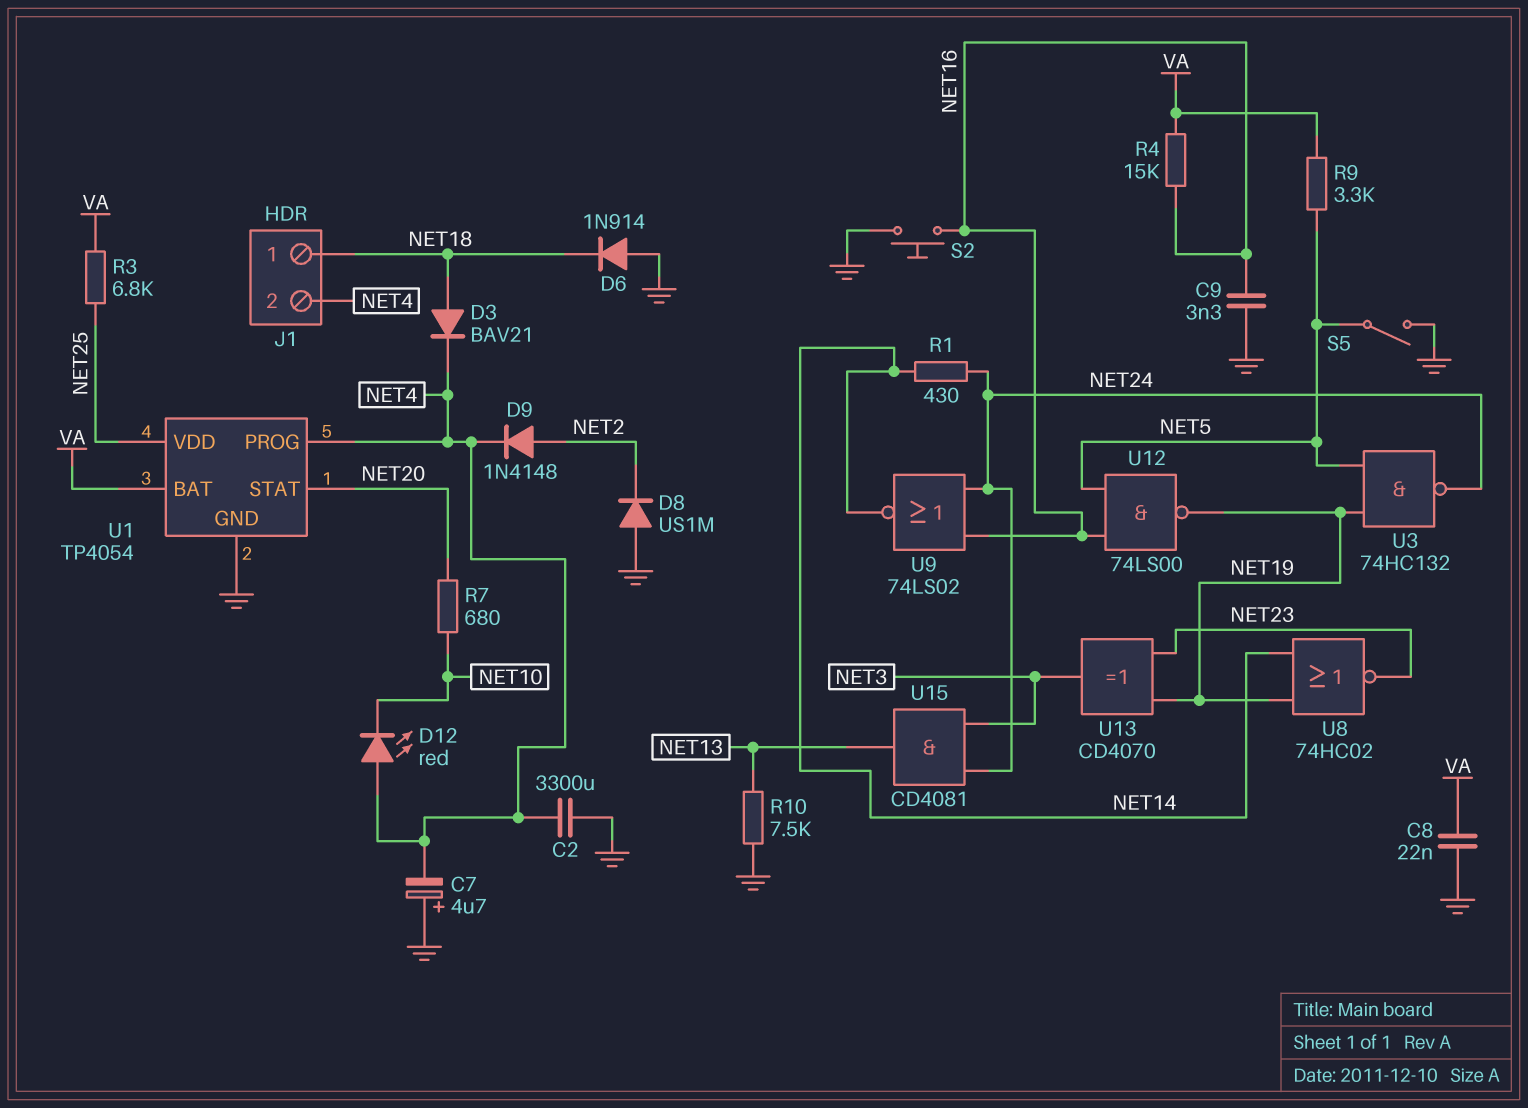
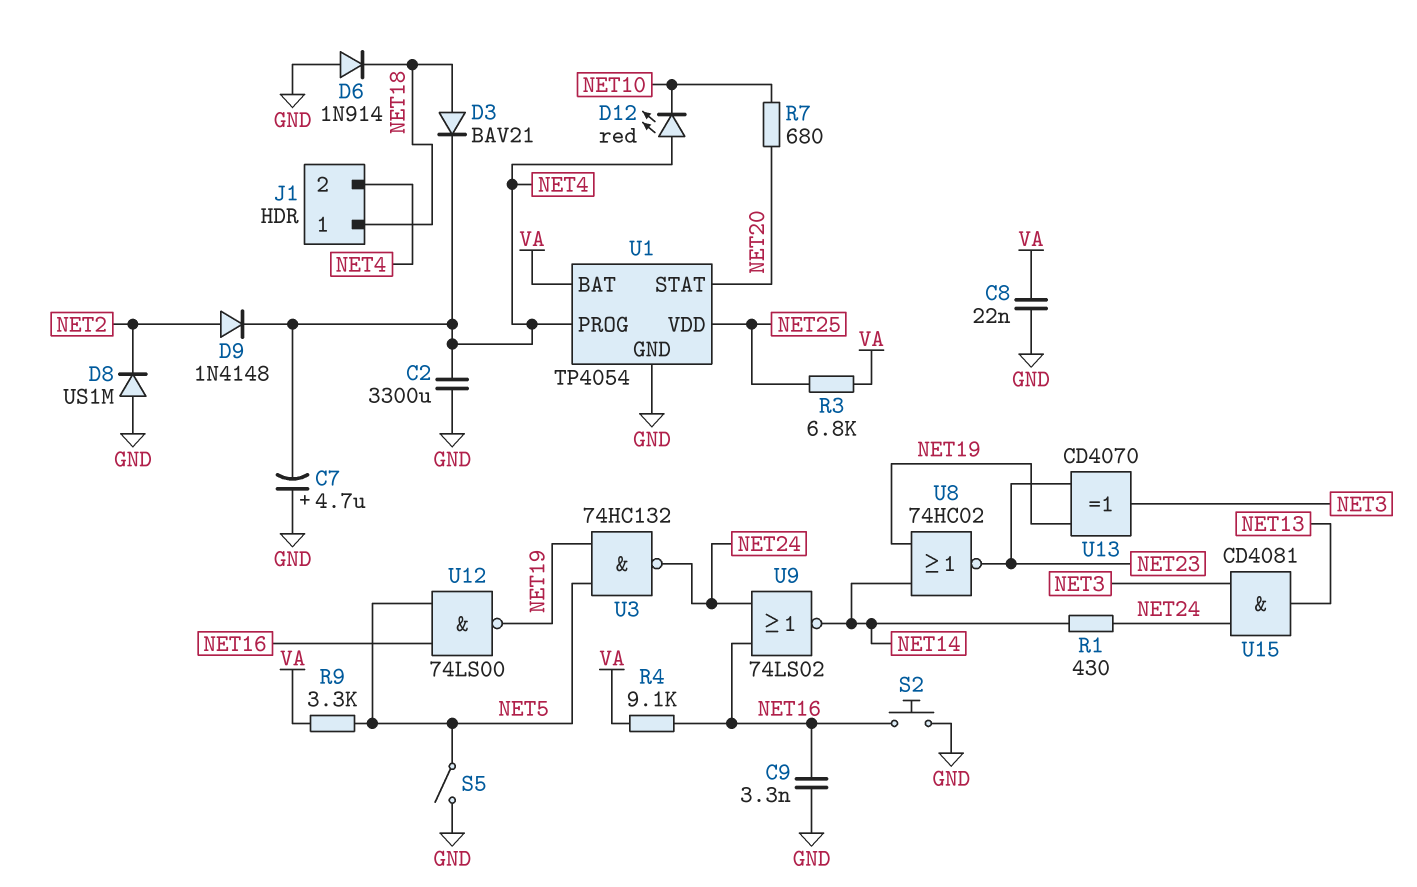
R4: 15k (NET16, VA) -> 9.1k (NET16, VA)
R10: 7.5k (GND, NET13) -> none

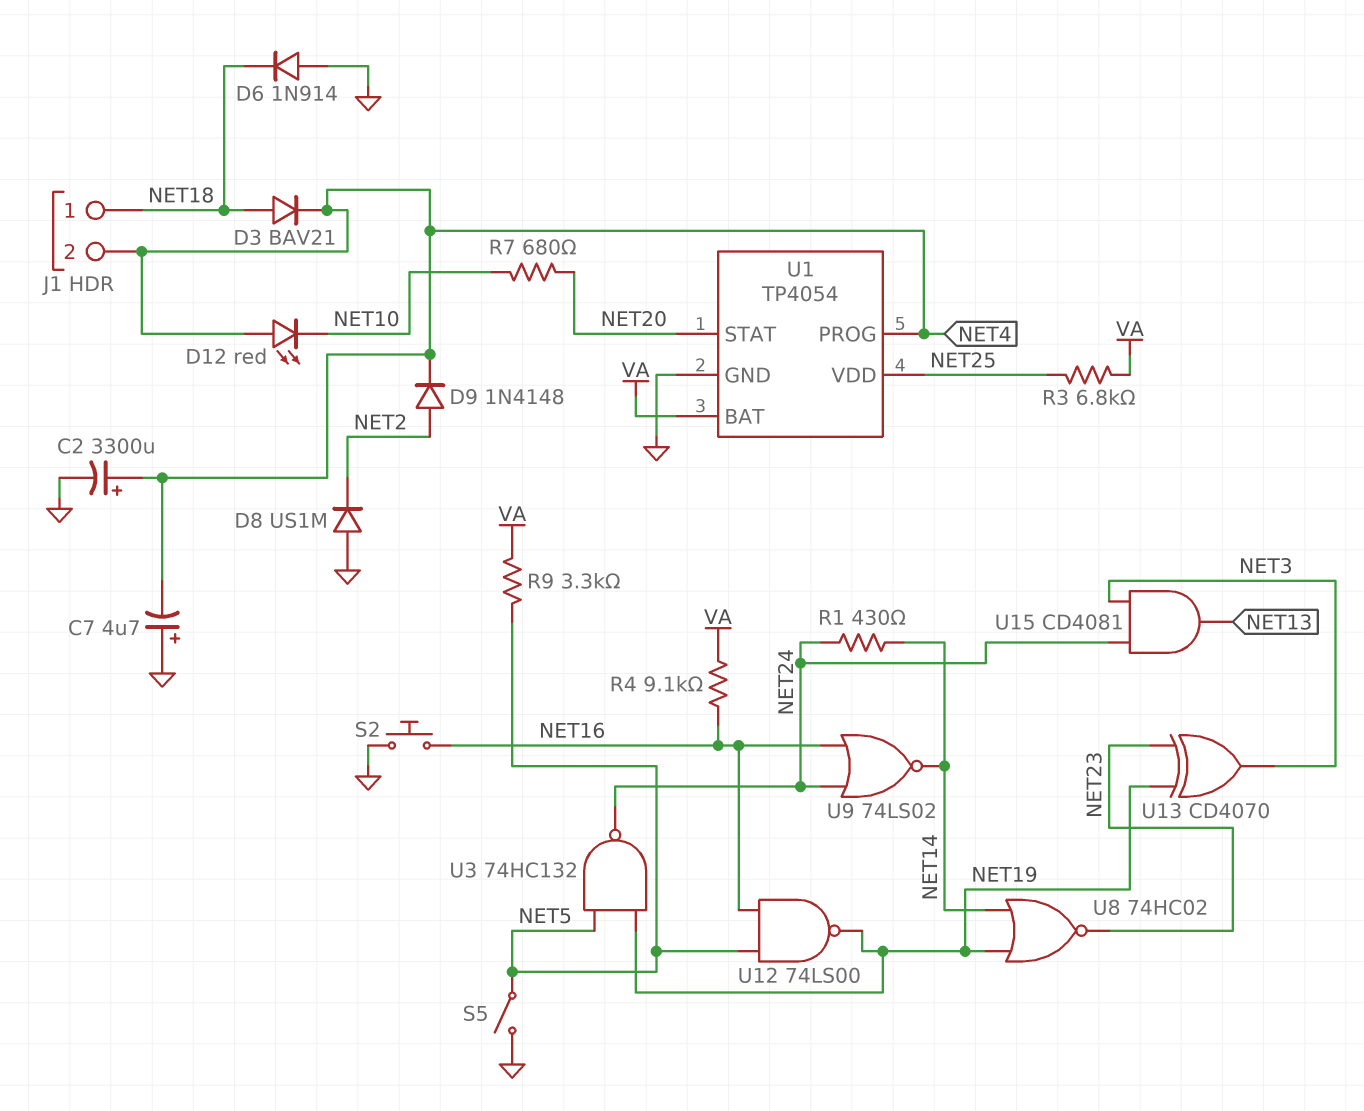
C2: 3300uF (GND, NET4) -> 3300uF (plus NET4, minus GND)
C8: 22nF (GND, VA) -> none
C9: 3.3nF (GND, NET16) -> none

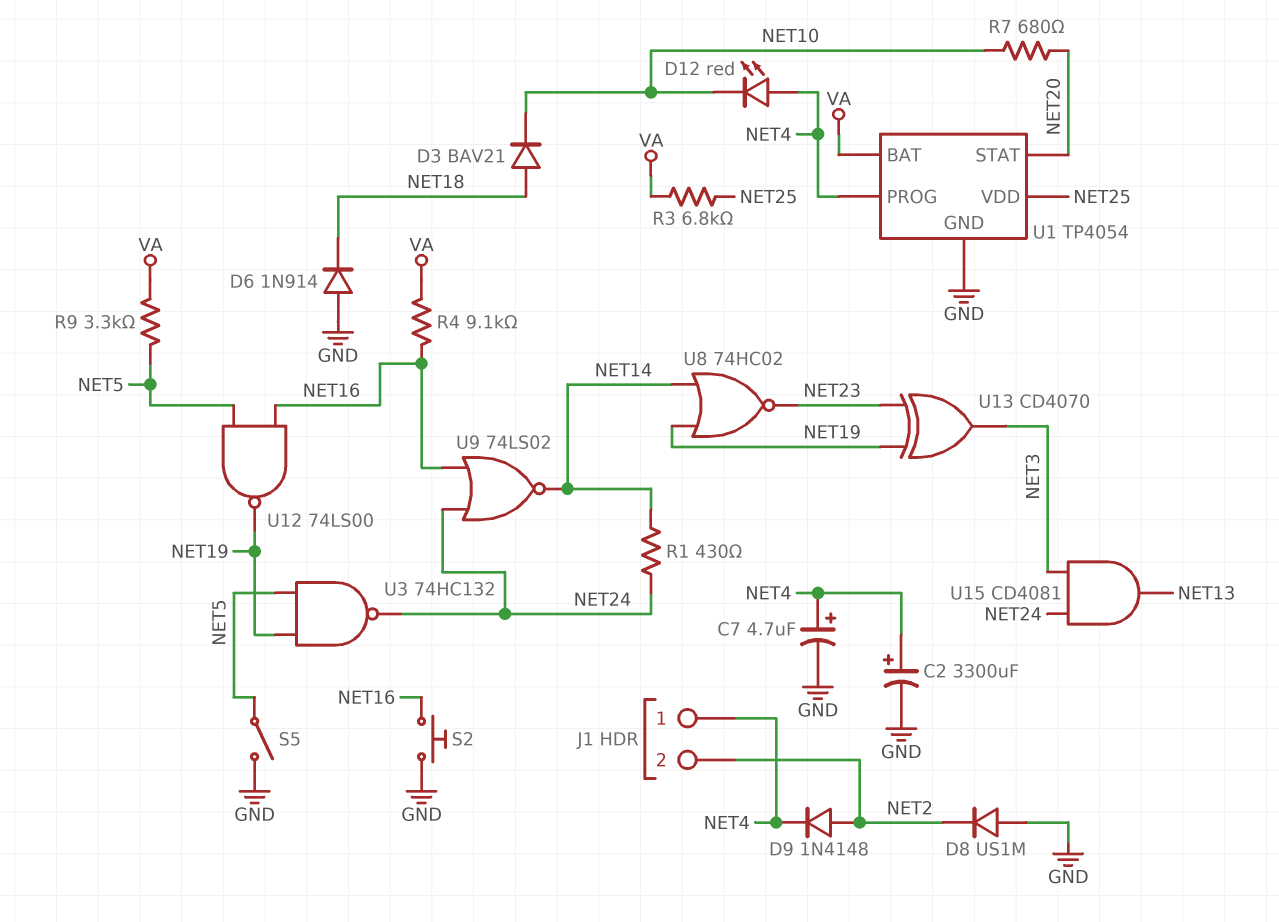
C7: 4.7uF (plus GND, minus NET4) -> 4.7uF (plus NET4, minus GND)
D3: diode BAV21 (A NET18, K NET4) -> diode BAV21 (A NET18, K NET10)
J1 pin 1: NET18 -> NET4
J1 pin 2: NET4 -> NET2

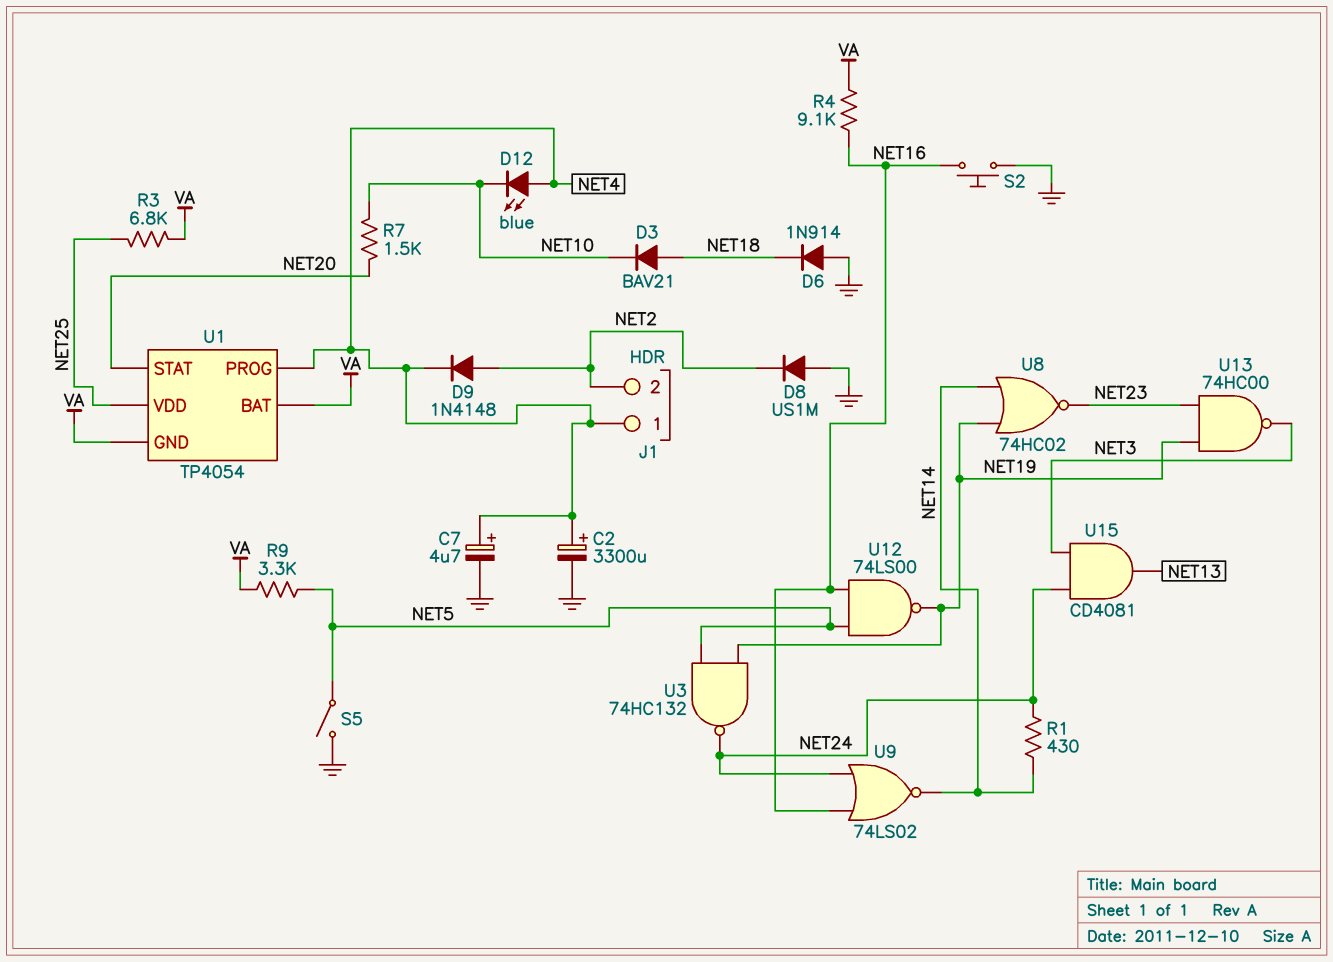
D12: LED red (A NET4, K NET10) -> LED blue (A NET4, K NET10)
R7: 680 (NET10, NET20) -> 1.5k (NET10, NET20)
U1 pin GND: GND -> VA
U13: XOR CD4070 (in NET19, in NET23, out NET3) -> NAND 74HC00 (in NET19, in NET23, out NET3)

